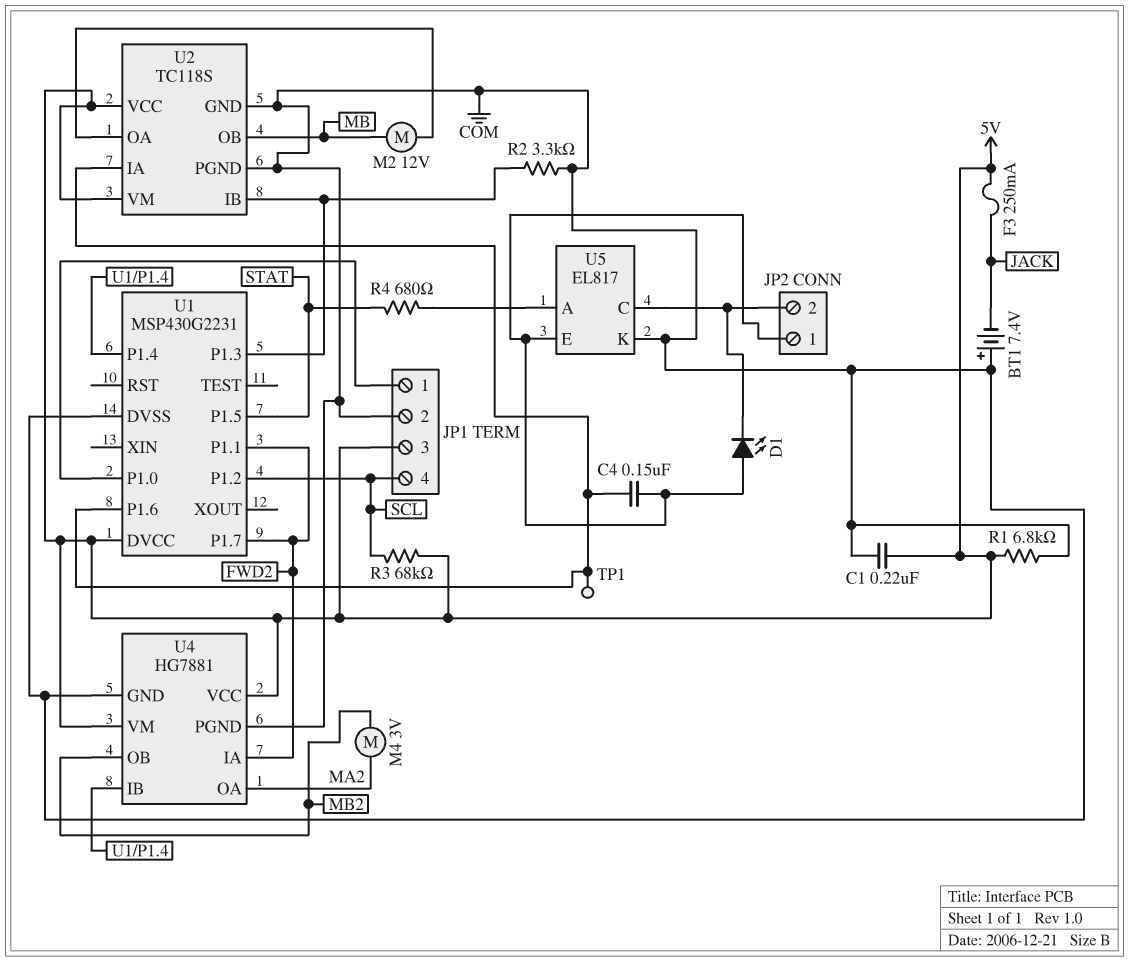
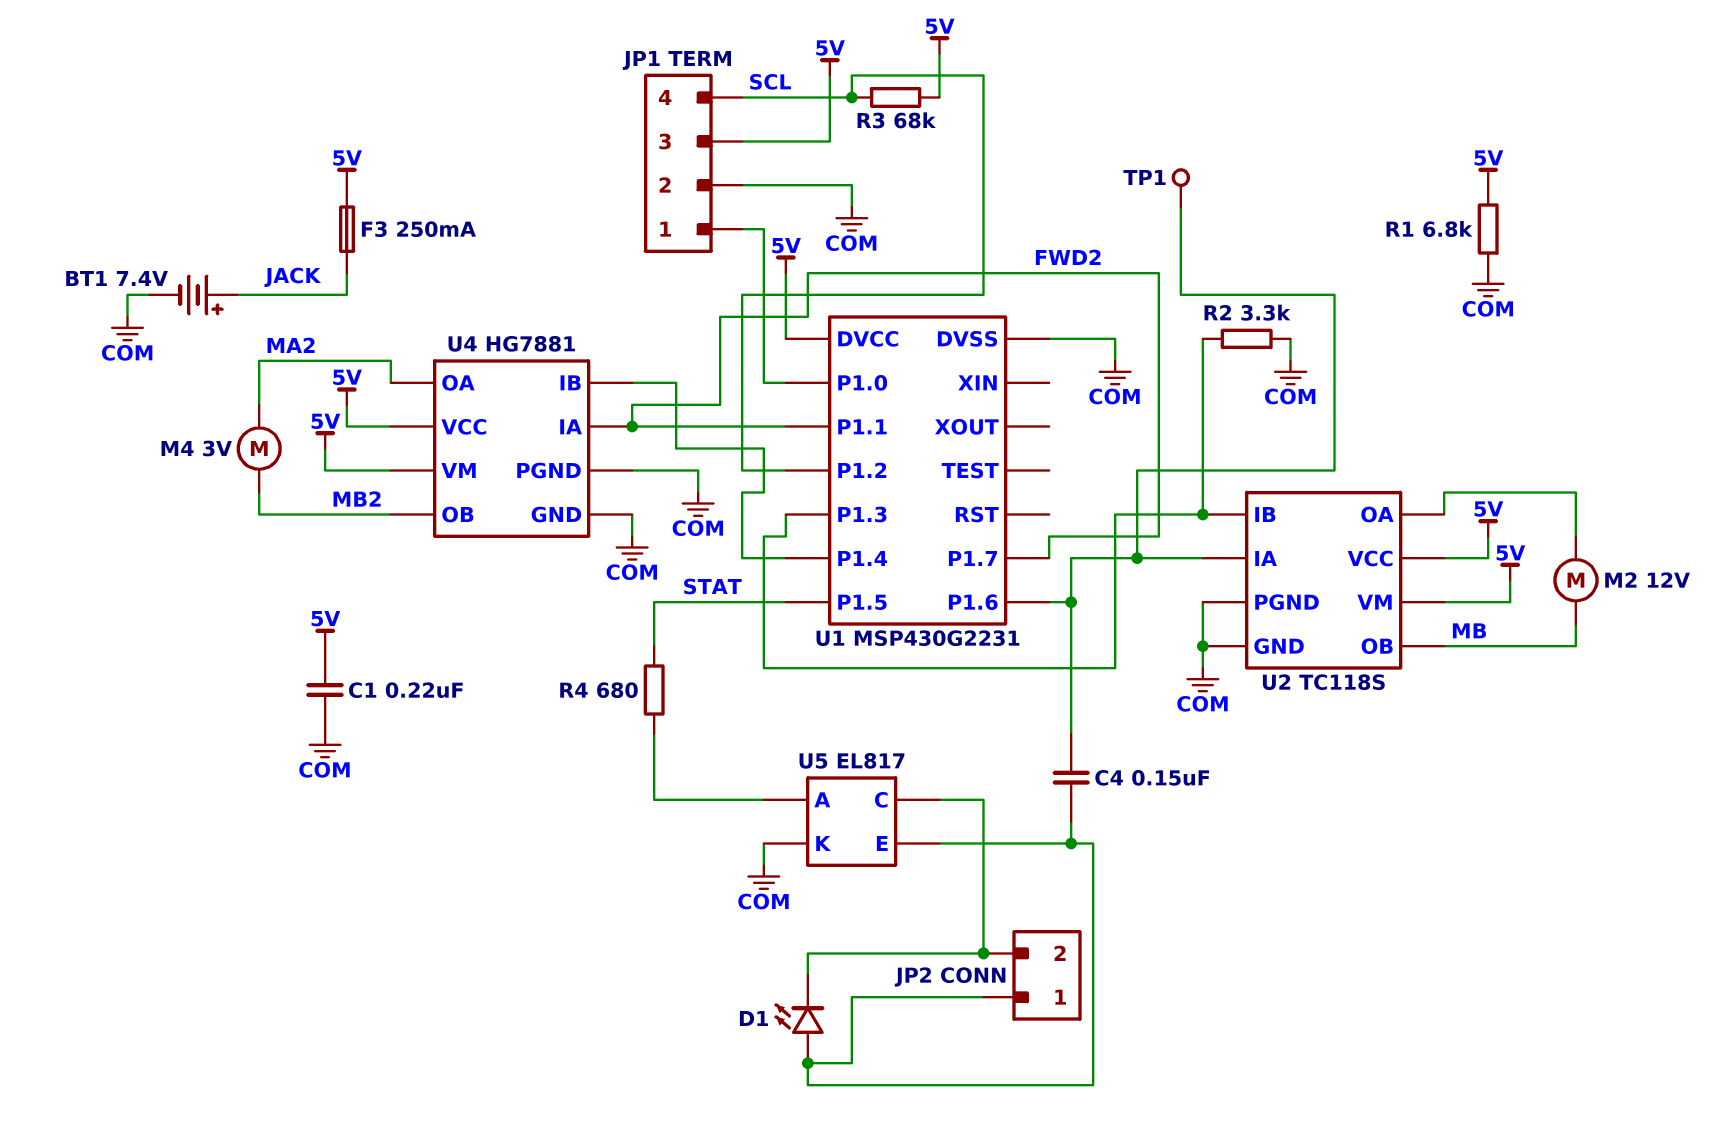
BT1: 7.4V (plus COM, minus JACK) -> 7.4V (plus JACK, minus COM)

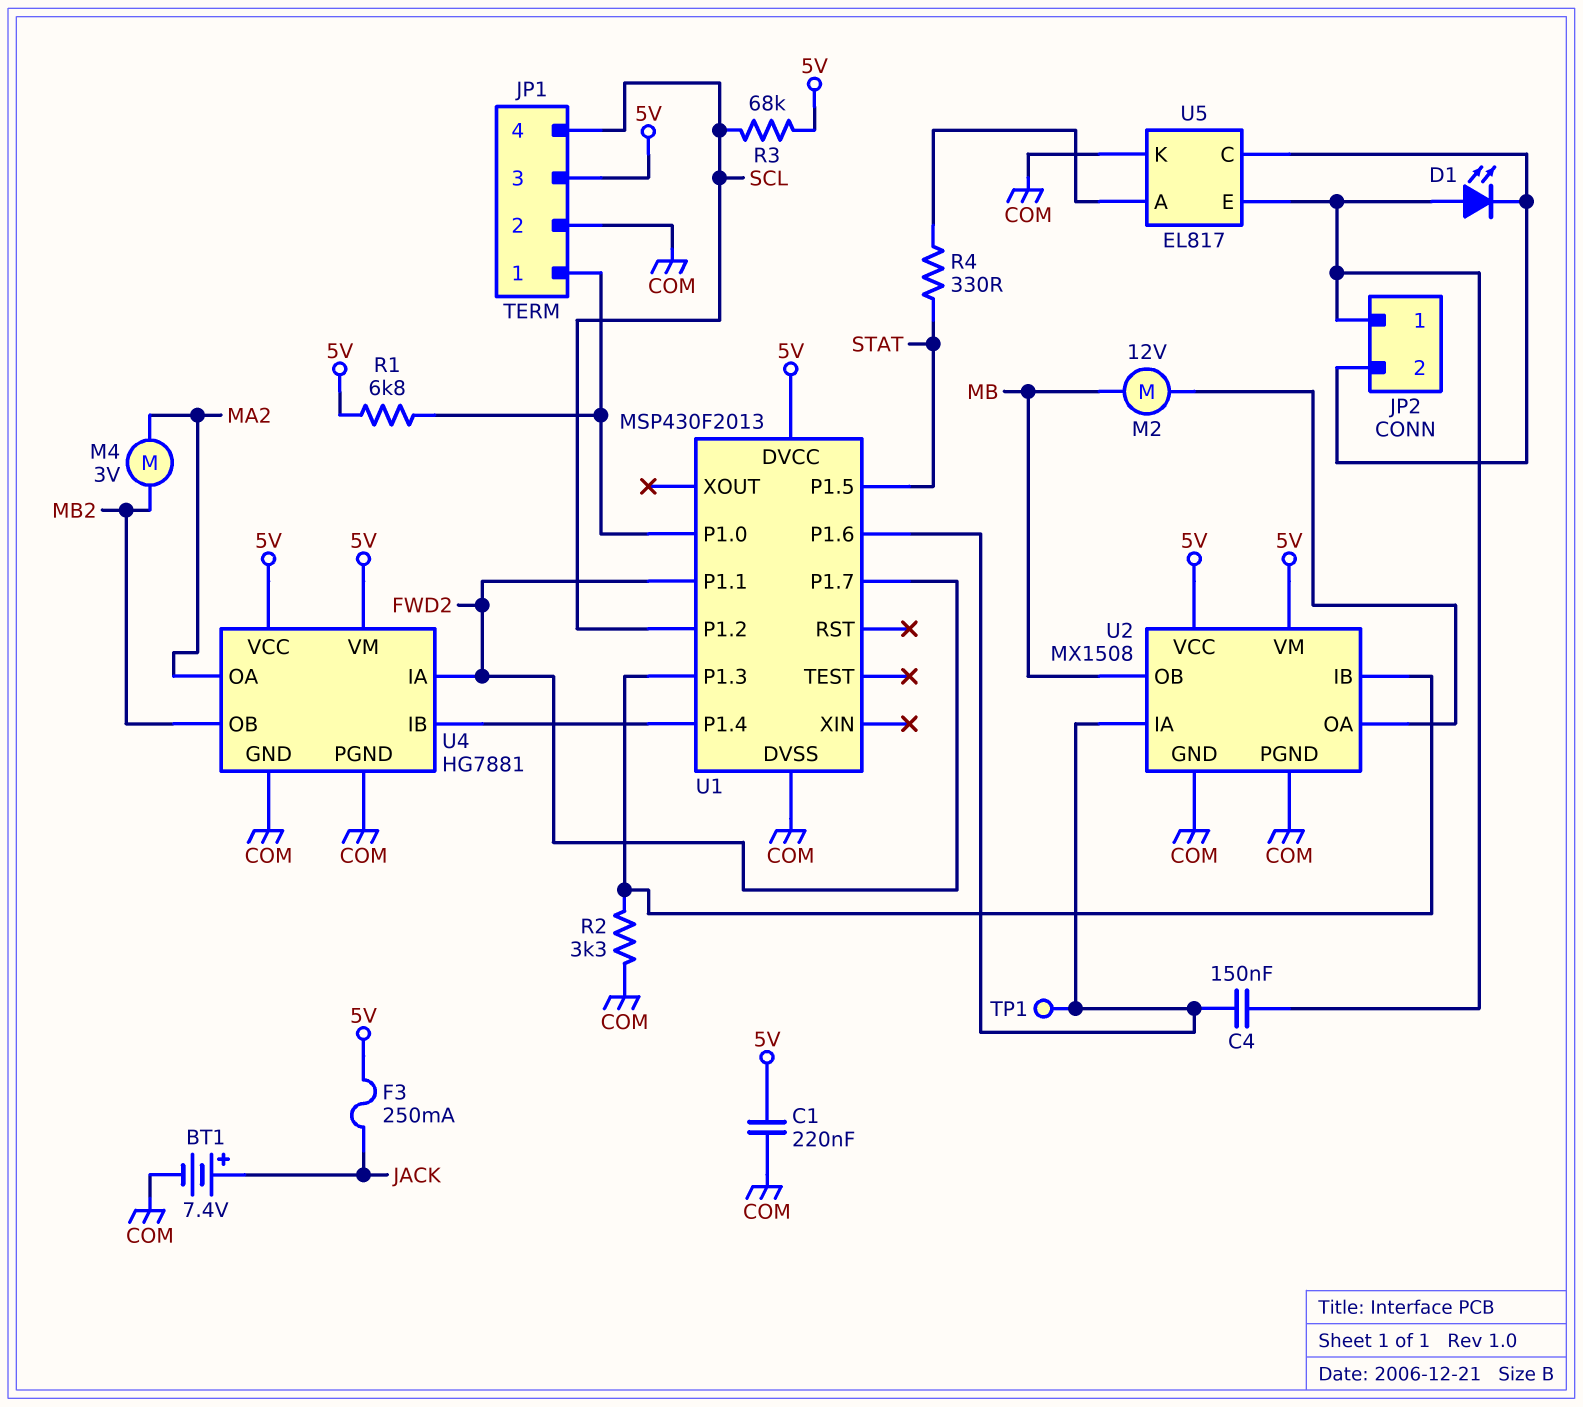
R1: 6.8k (5V, COM) -> 6.8k (5V, JP1/1)
R4: 680 (STAT, U5/A) -> 330 (STAT, U5/A)
U1: MSP430G2231 -> MSP430F2013
U2: TC118S -> MX1508

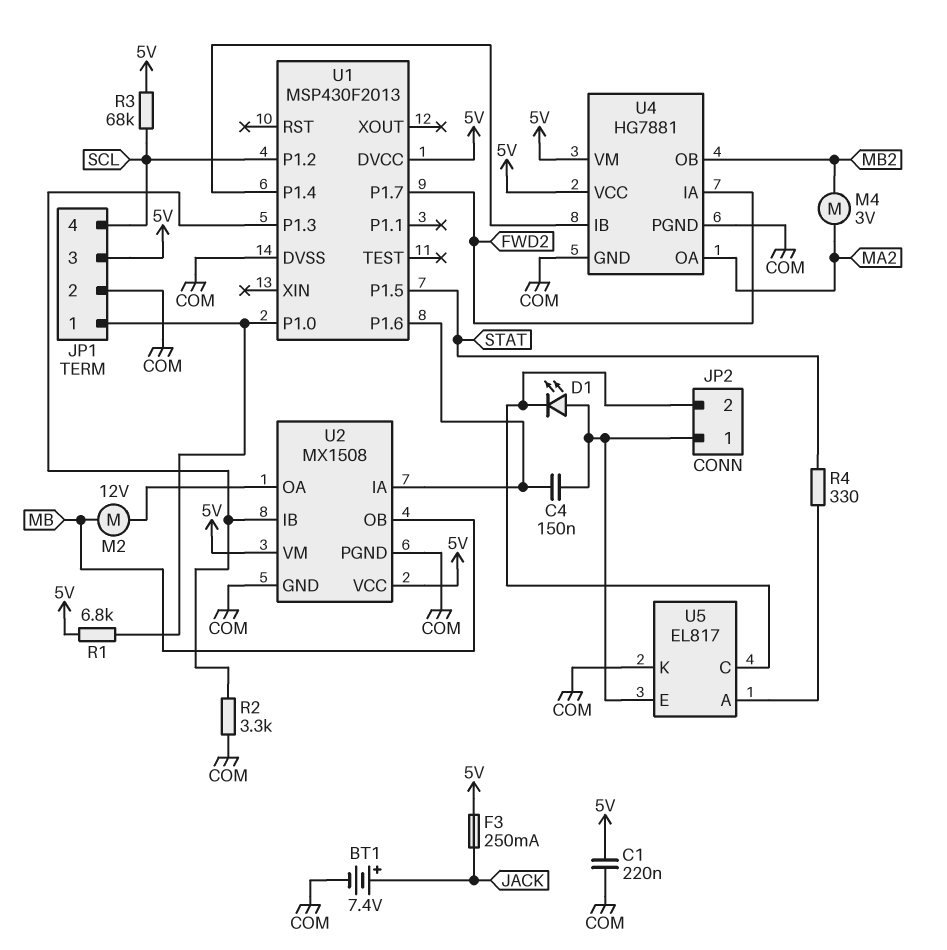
TP1: test point (U1/P1.6) -> none
U1 pin P1.1: FWD2 -> none

